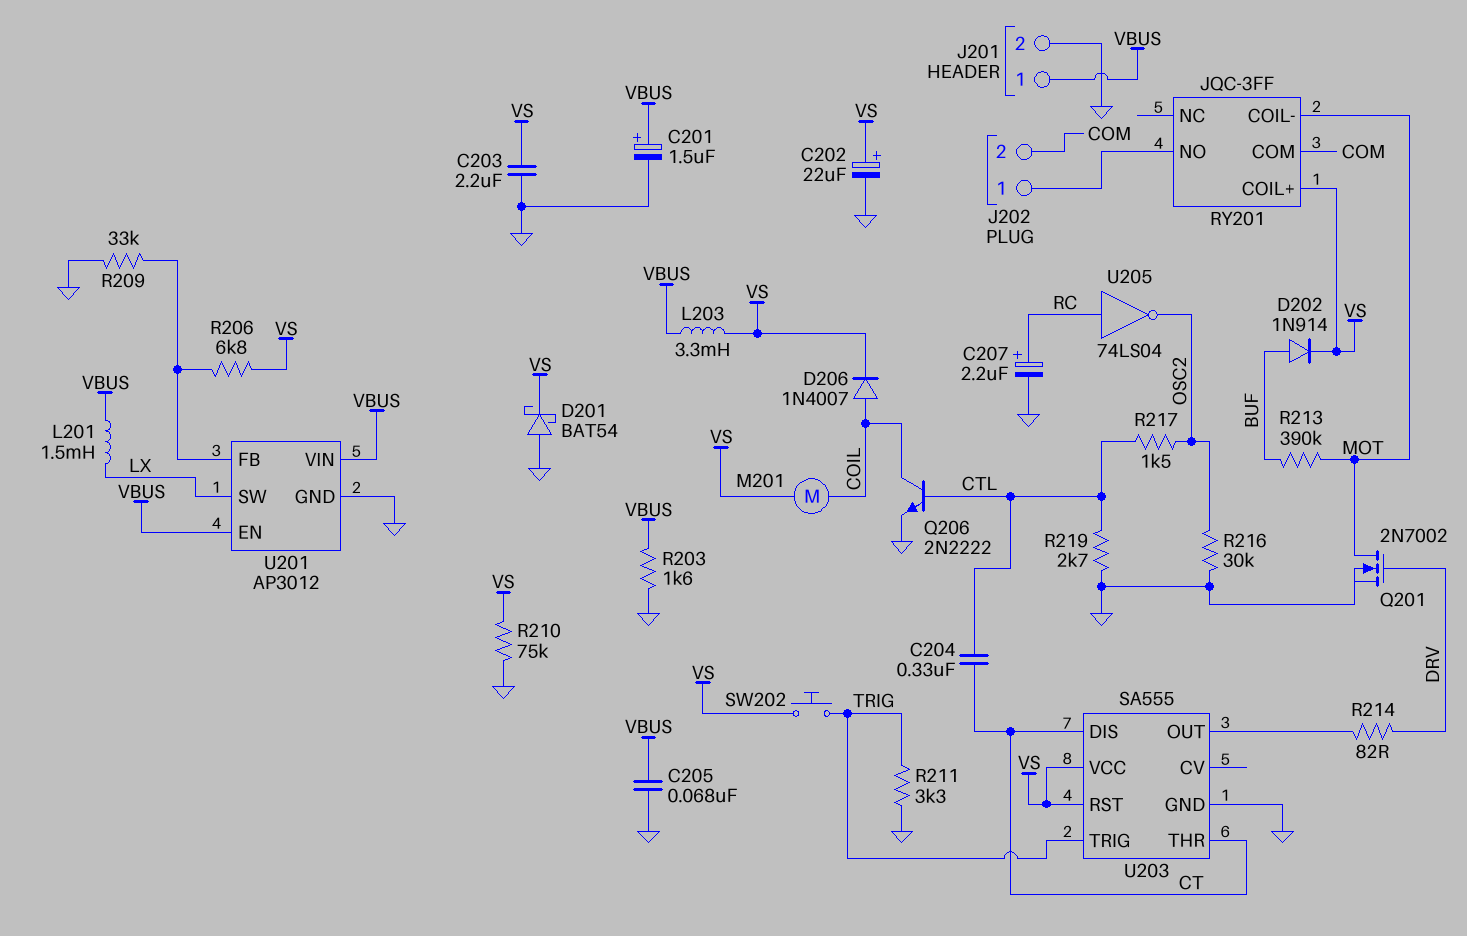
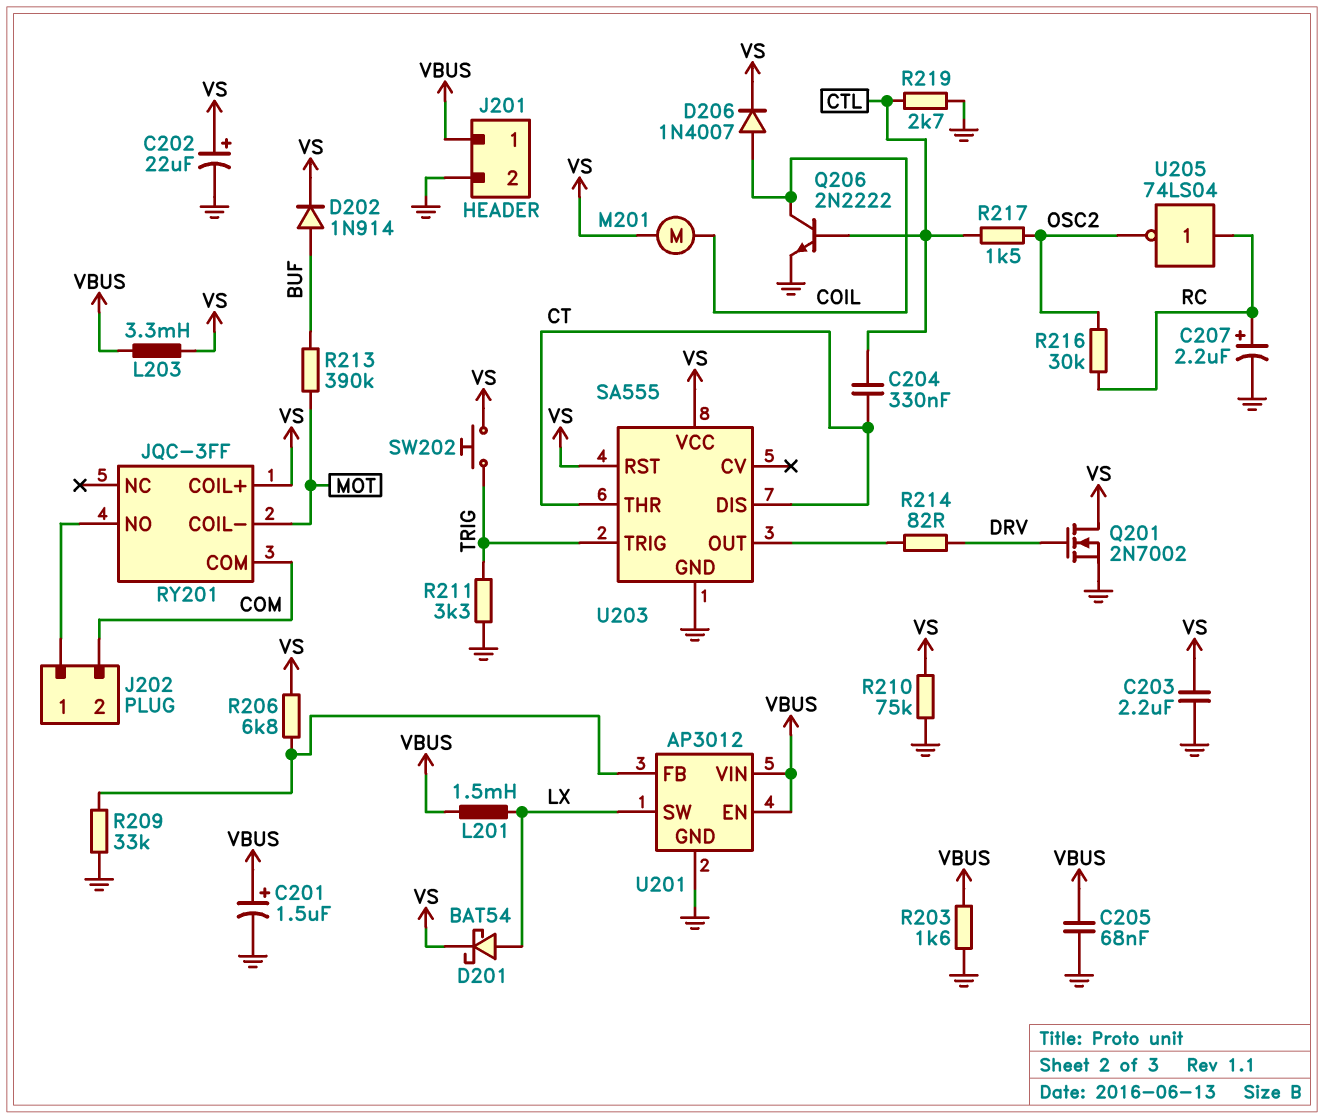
D201: schottky BAT54 (A GND, K VS) -> schottky BAT54 (A LX, K VS)
Q201: NMOS 2N7002 (G DRV, D MOT, S GND) -> NMOS 2N7002 (G DRV, D VS, S GND)
R216: 30k (GND, OSC2) -> 30k (OSC2, RC)

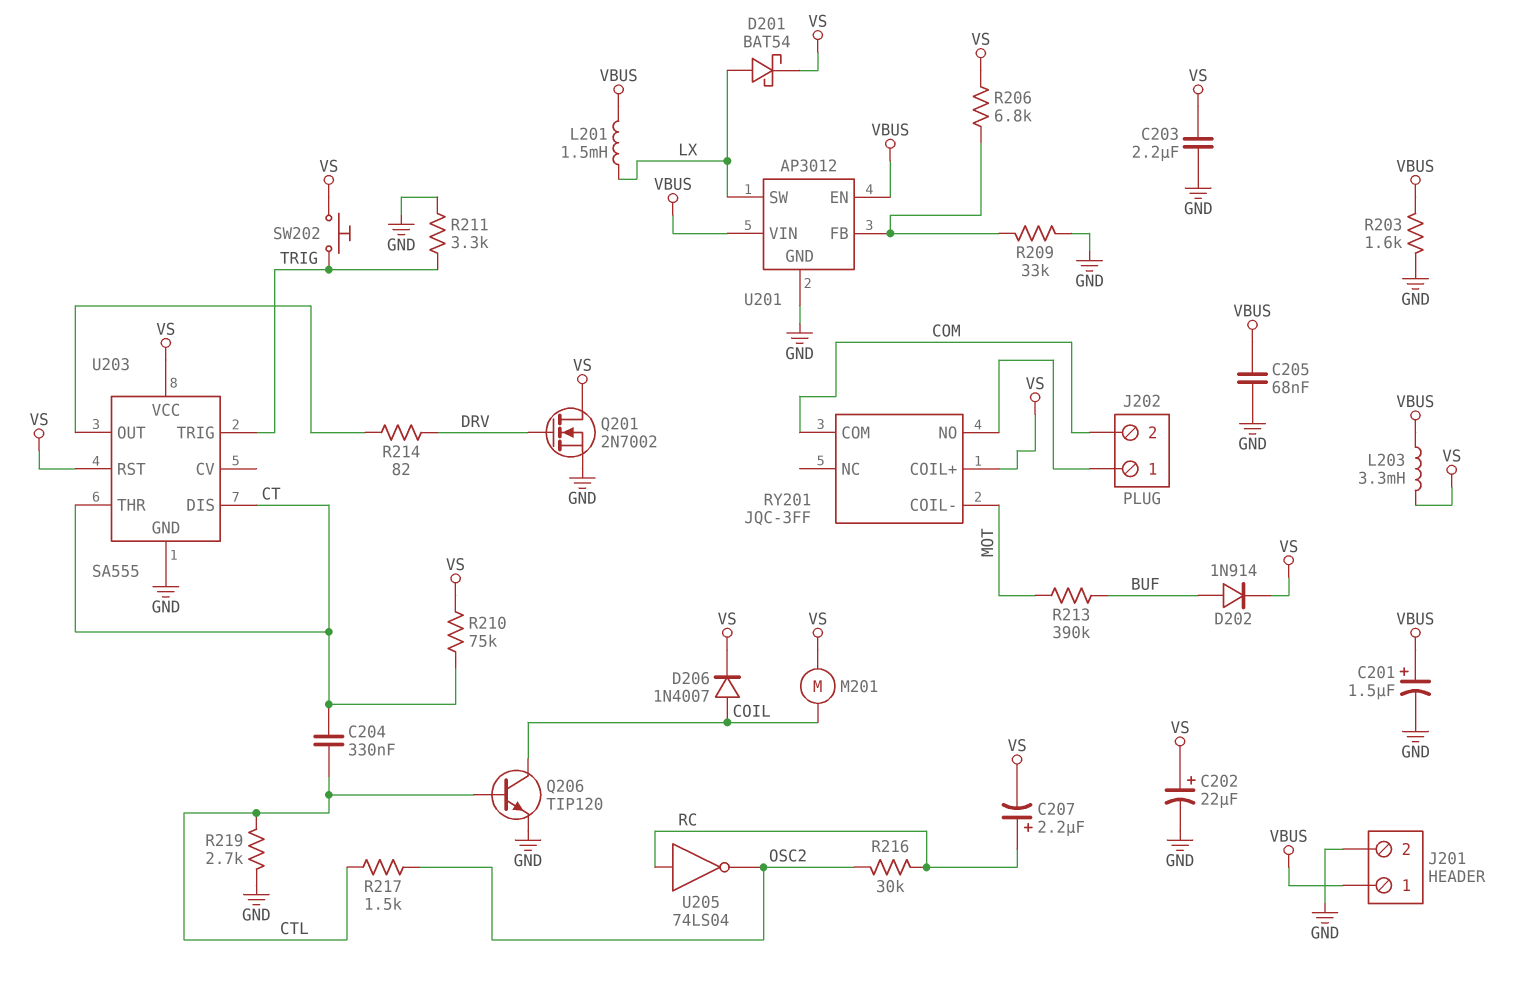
C207: 2.2uF (plus RC, minus GND) -> 2.2uF (plus RC, minus VS)
Q206: NPN 2N2222 (B CTL, C COIL, E GND) -> NPN TIP120 (B CTL, C COIL, E GND)
R210: 75k (GND, VS) -> 75k (CT, VS)

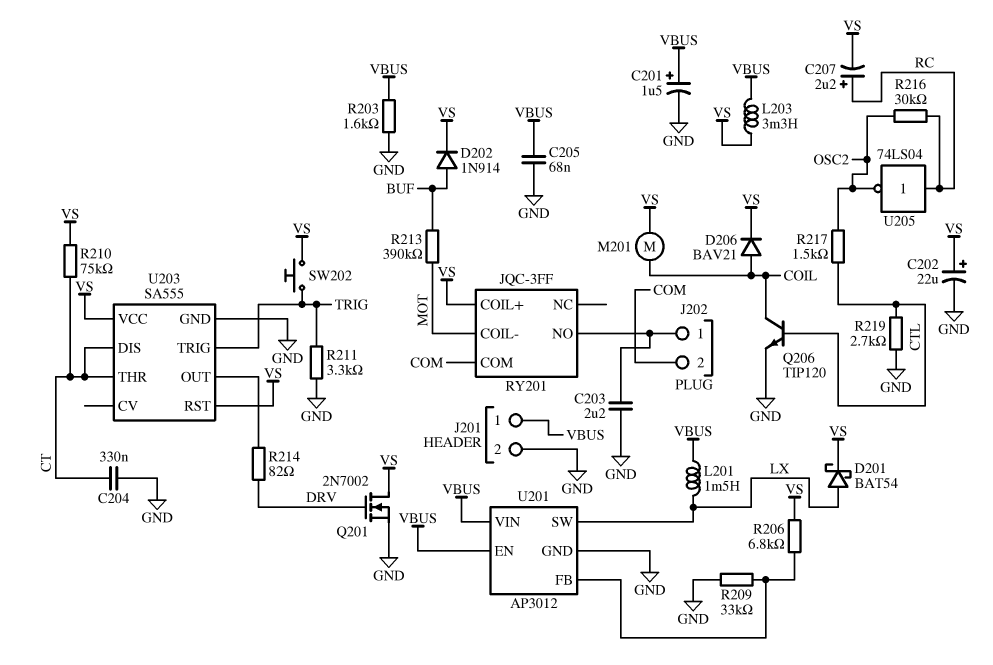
C203: 2.2uF (GND, VS) -> 2.2uF (GND, J202/1)
C204: 330nF (CT, CTL) -> 330nF (CT, GND)
D206: diode 1N4007 (A COIL, K VS) -> diode BAV21 (A COIL, K VS)

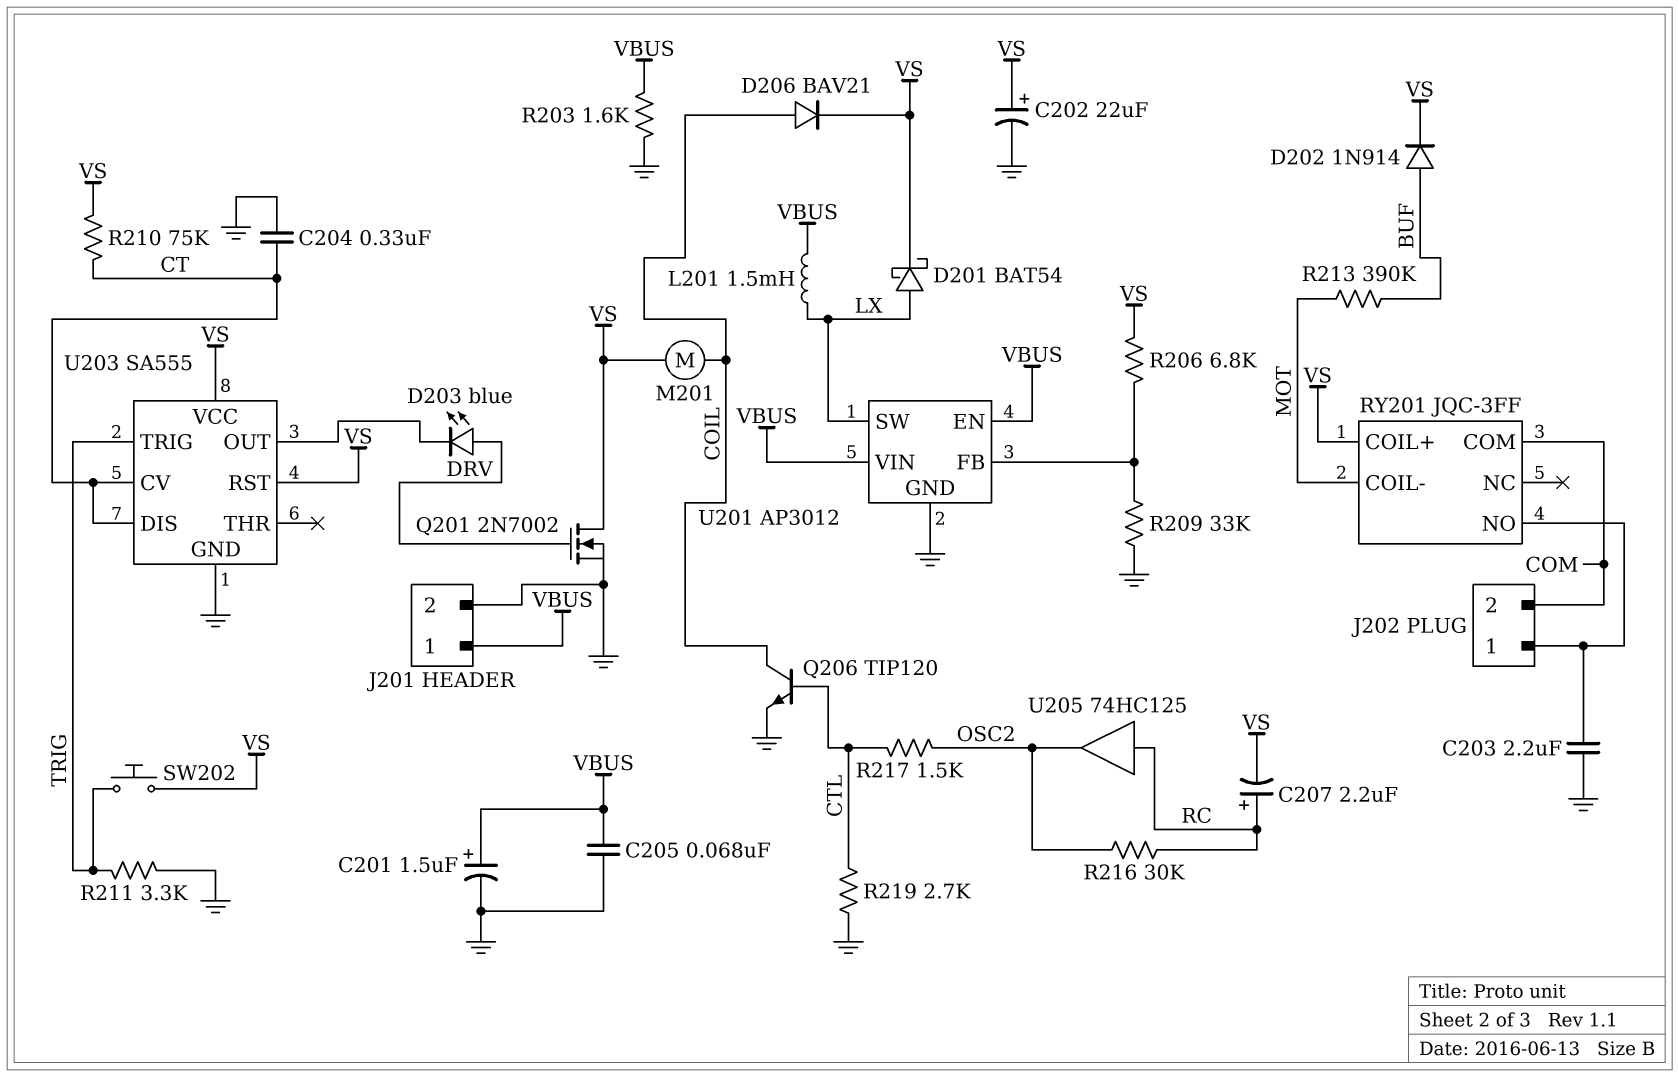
D203: none -> LED blue (A DRV, K U203/OUT)
L203: 3.3mH (VBUS, VS) -> none
R214: 82 (DRV, U203/OUT) -> none
U203 pin CV: none -> CT
U203 pin THR: CT -> none
U205: NOT 74LS04 (in RC, out OSC2) -> buffer 74HC125 (in RC, out OSC2)

